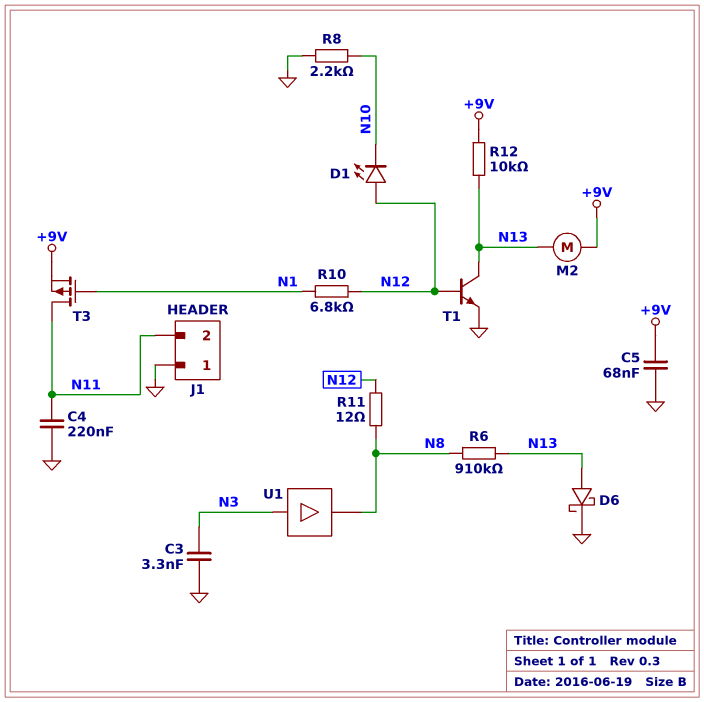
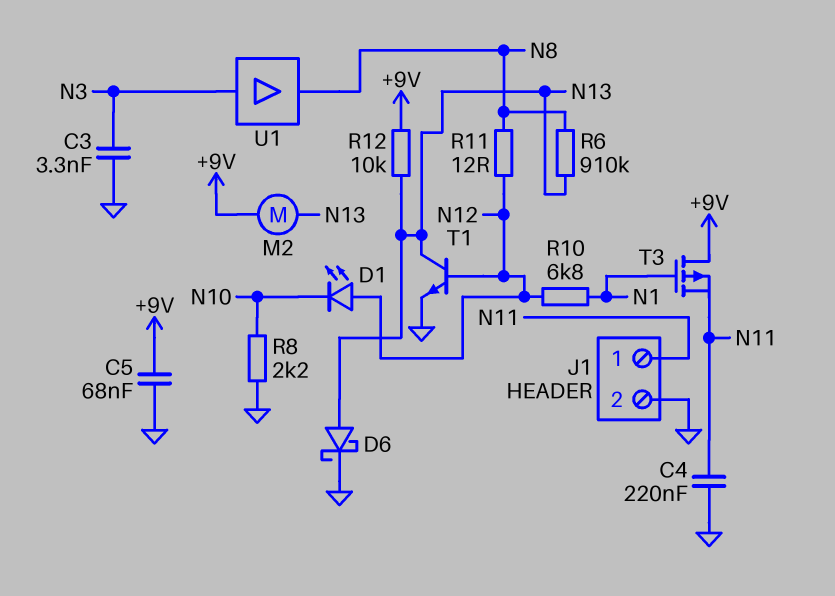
J1 pin 1: GND -> N11
J1 pin 2: N11 -> GND
T3: PMOS (G N1, D N11, S +9V) -> PMOS (G N1, D +9V, S N11)

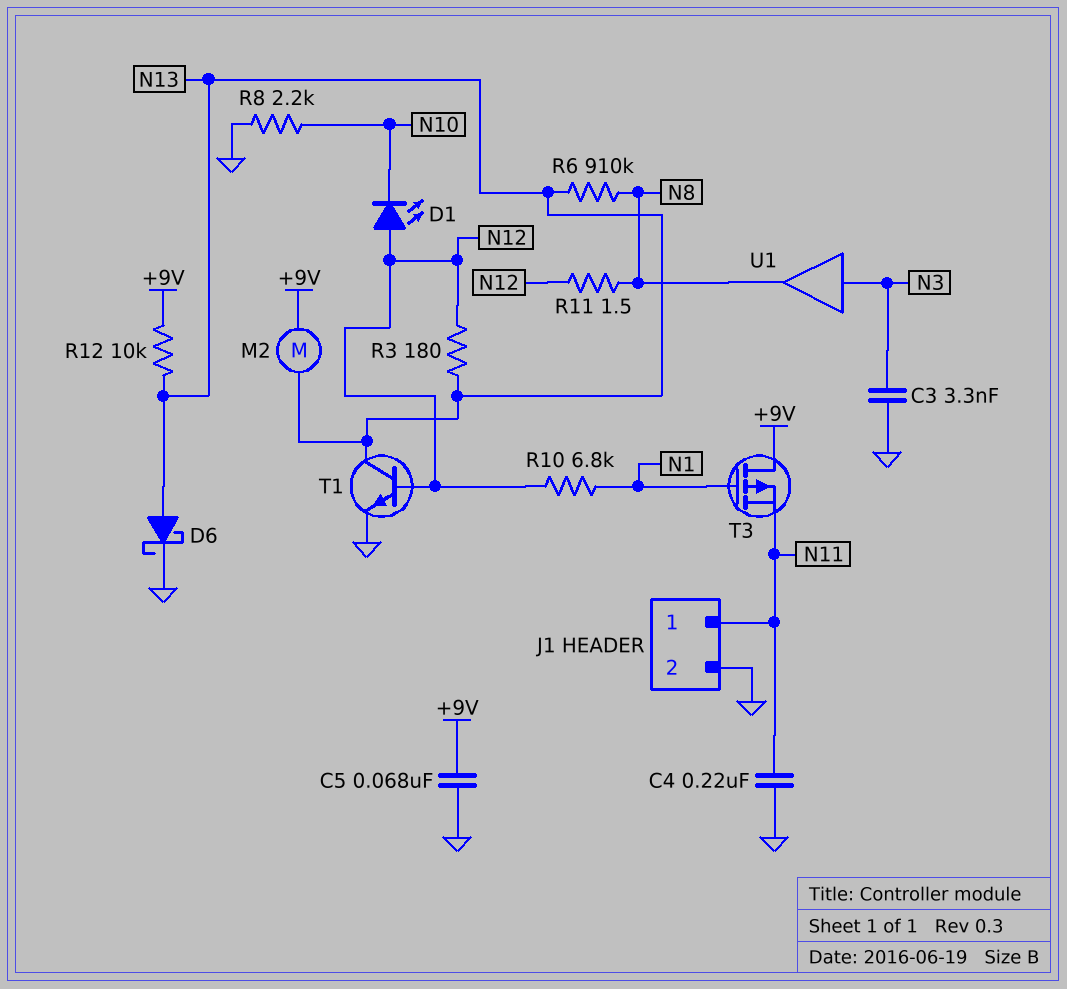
R3: none -> 180 (N12, N13)
R11: 12 (N8, N12) -> 1.5 (N8, N12)

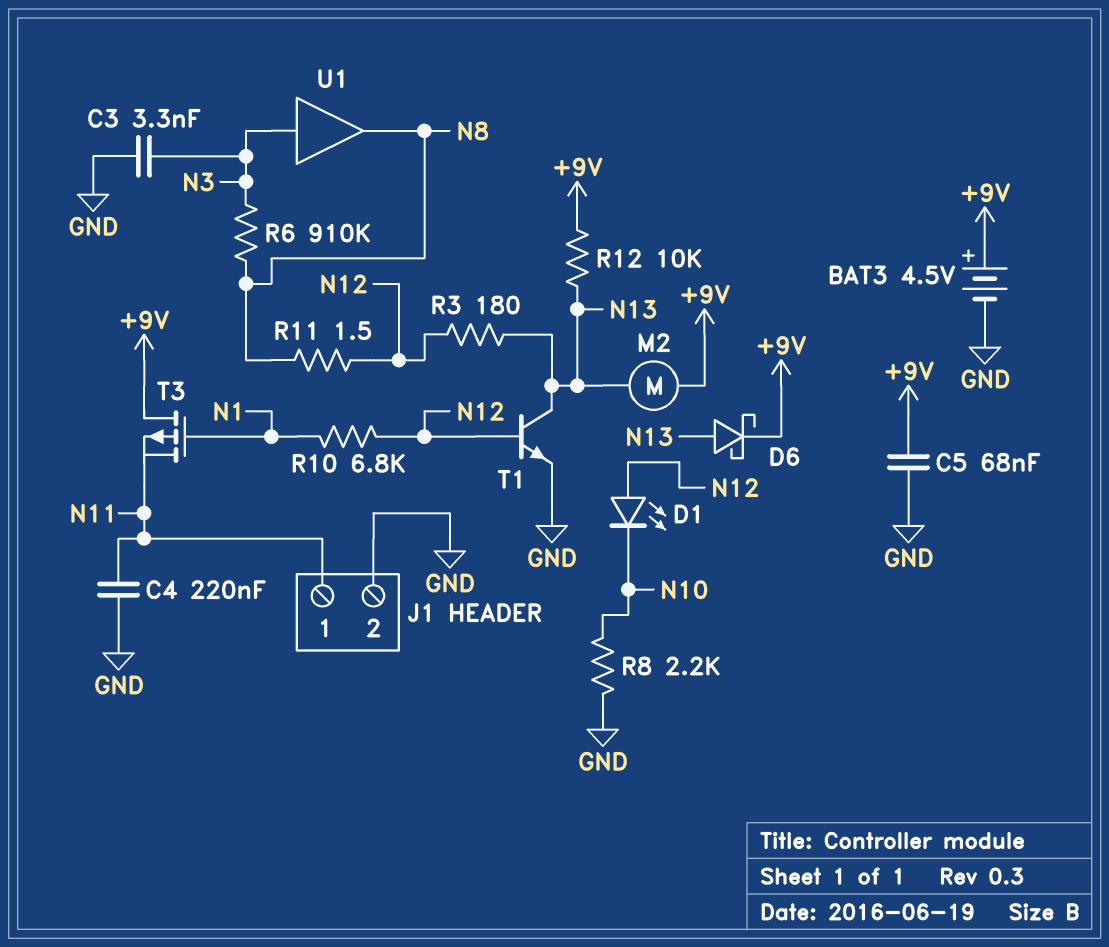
BAT3: none -> 4.5V (plus +9V, minus GND)
D6: schottky (A N13, K GND) -> schottky (A N13, K +9V)
R6: 910k (N8, N13) -> 910k (N3, N8)

